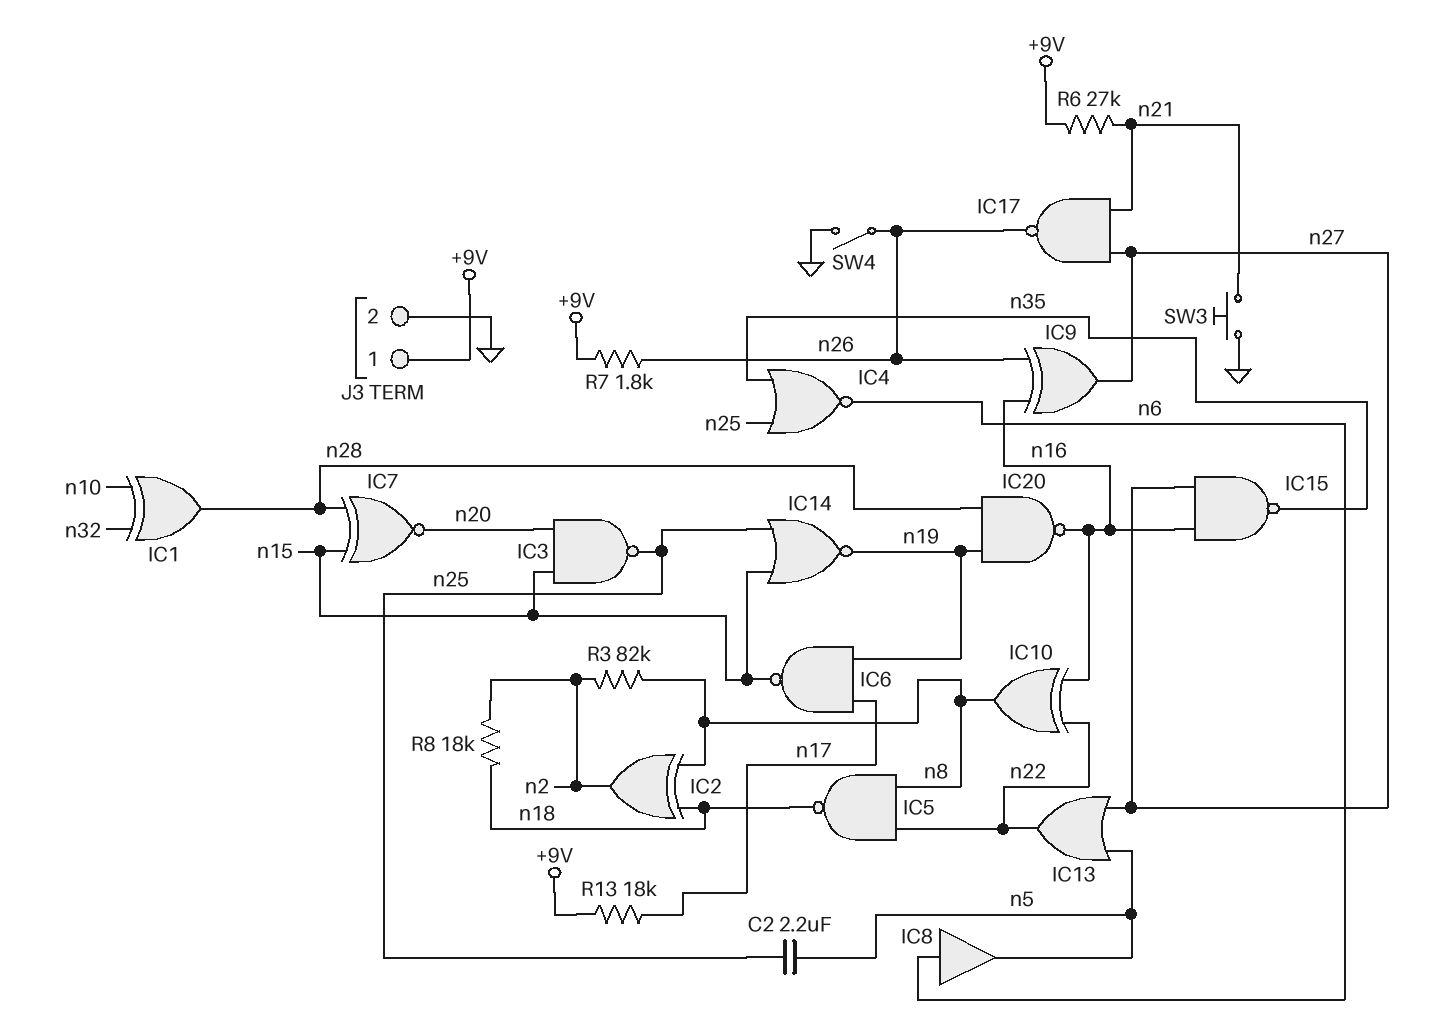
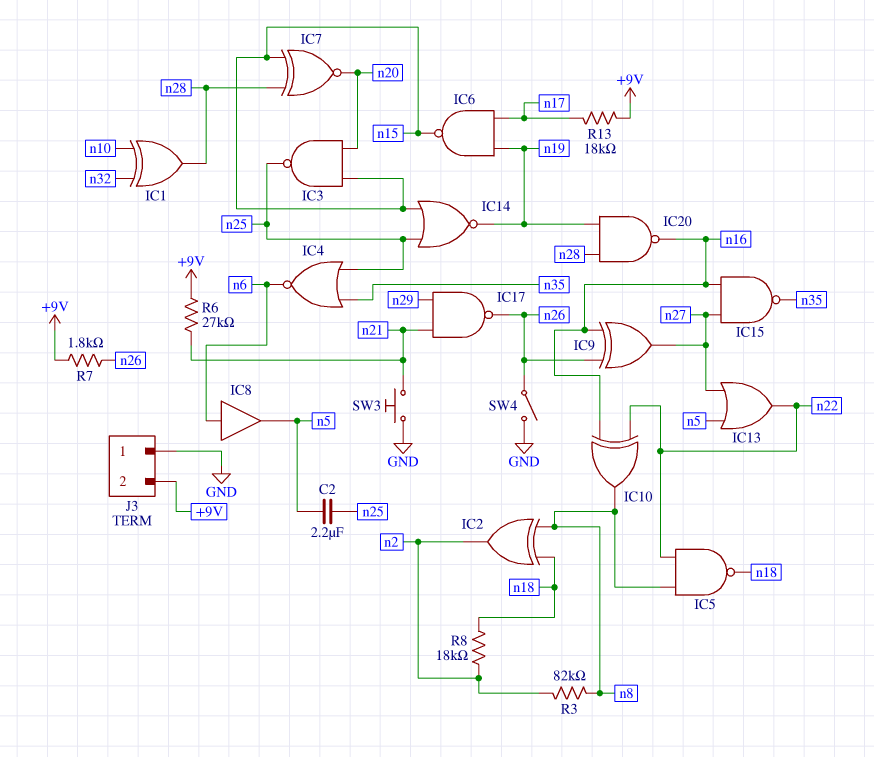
IC17: NAND (in n21, in n27, out n26) -> NAND (in n21, in n29, out n26)
J3 pin 1: +9V -> GND
J3 pin 2: GND -> +9V

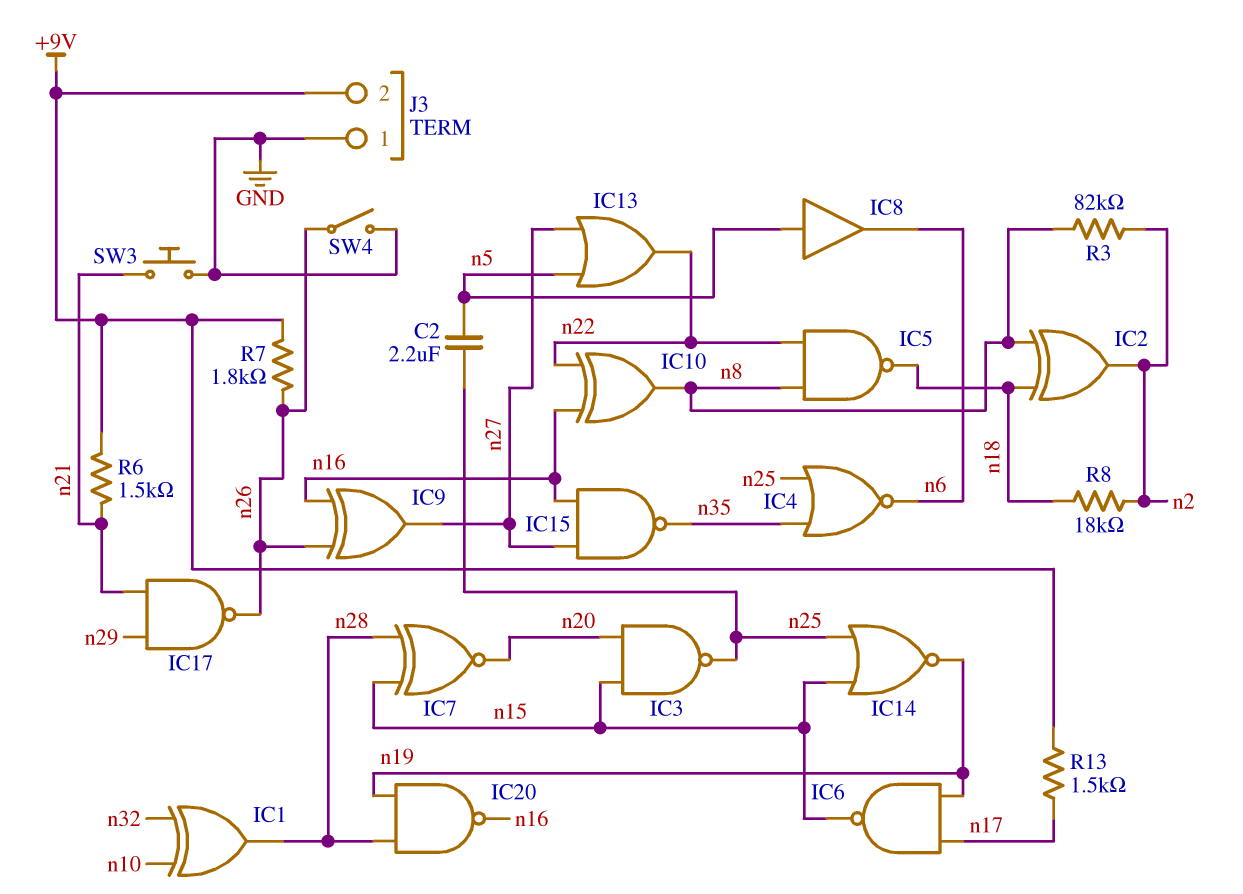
IC8: buffer (in n6, out n5) -> buffer (in n5, out n6)
R6: 27k (+9V, n21) -> 1.5k (+9V, n21)
R13: 18k (+9V, n17) -> 1.5k (+9V, n17)

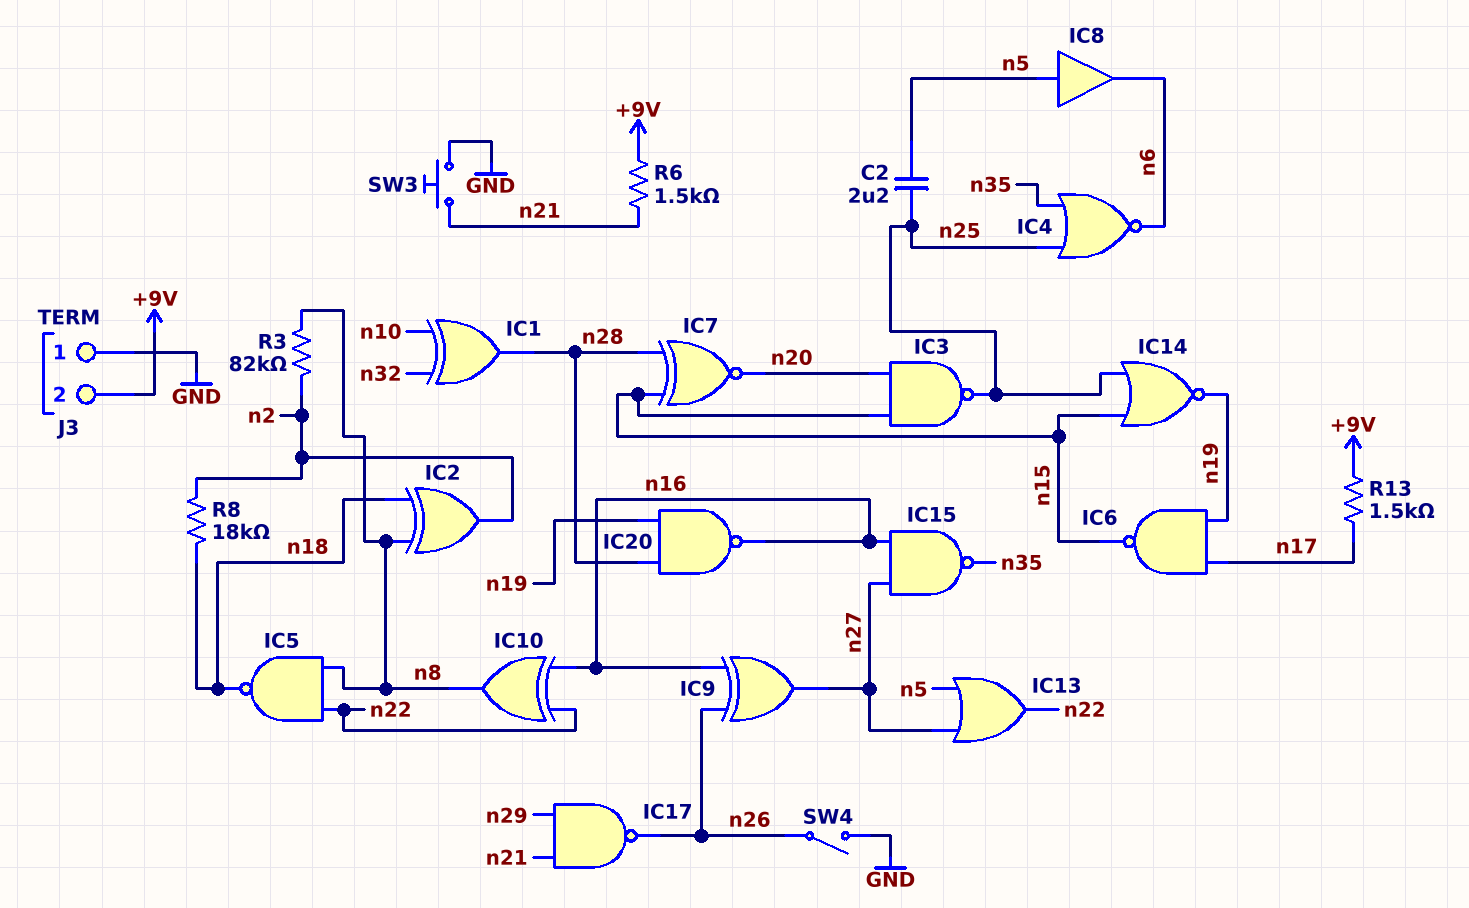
R7: 1.8k (+9V, n26) -> none

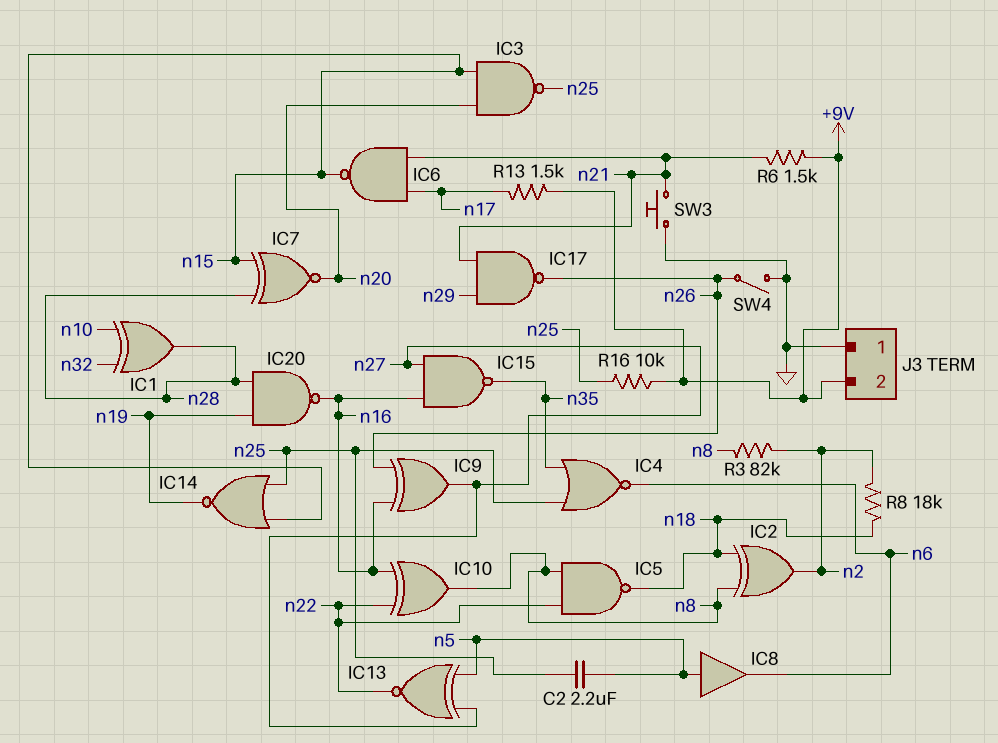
IC6: NAND (in n17, in n19, out n15) -> NAND (in n17, in n21, out n15)
IC13: OR (in n5, in n27, out n22) -> XNOR (in n5, in n27, out n22)
R16: none -> 10k (+9V, n25)

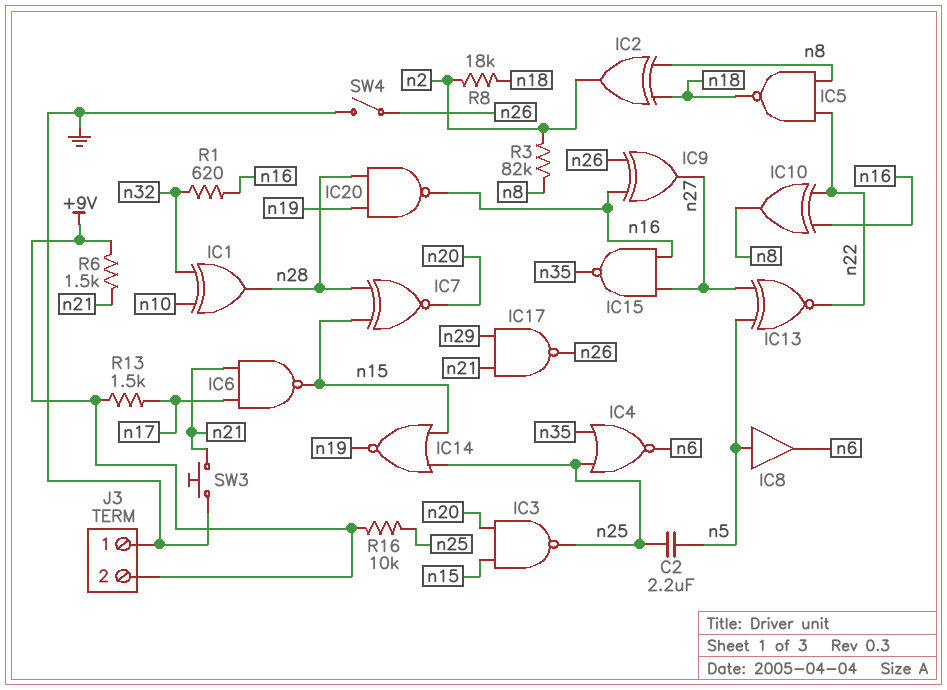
R1: none -> 620 (n16, n32)

